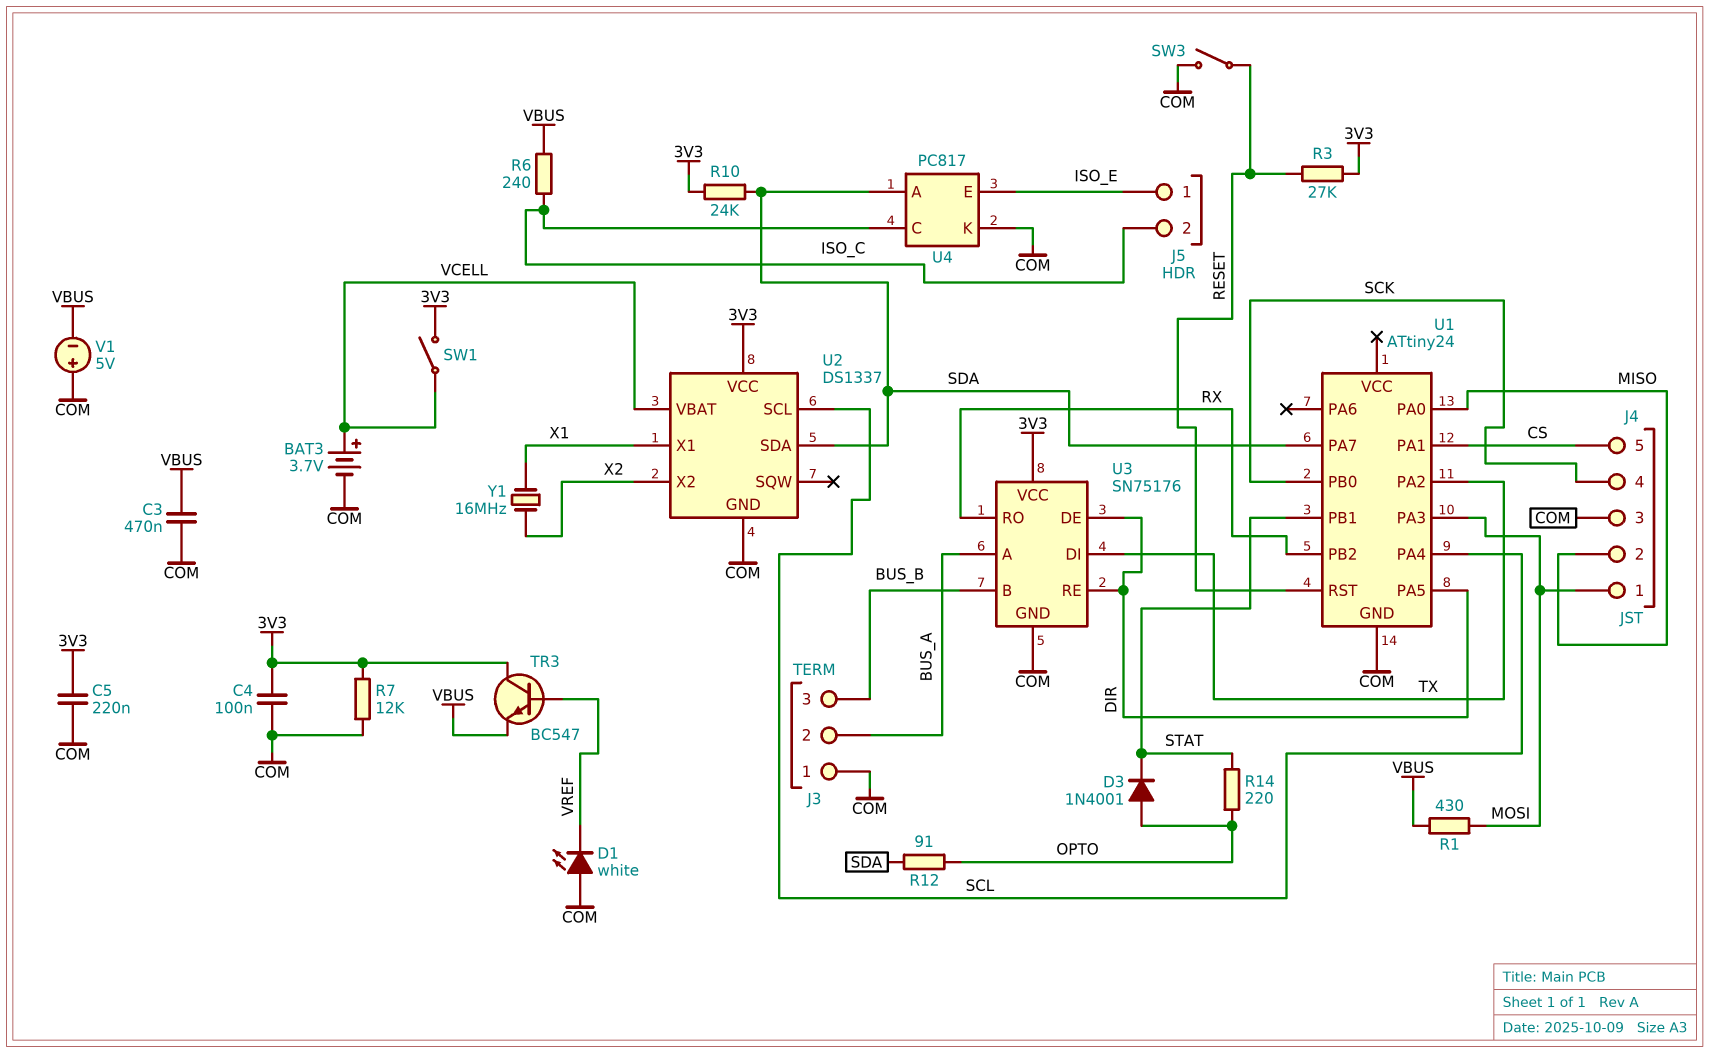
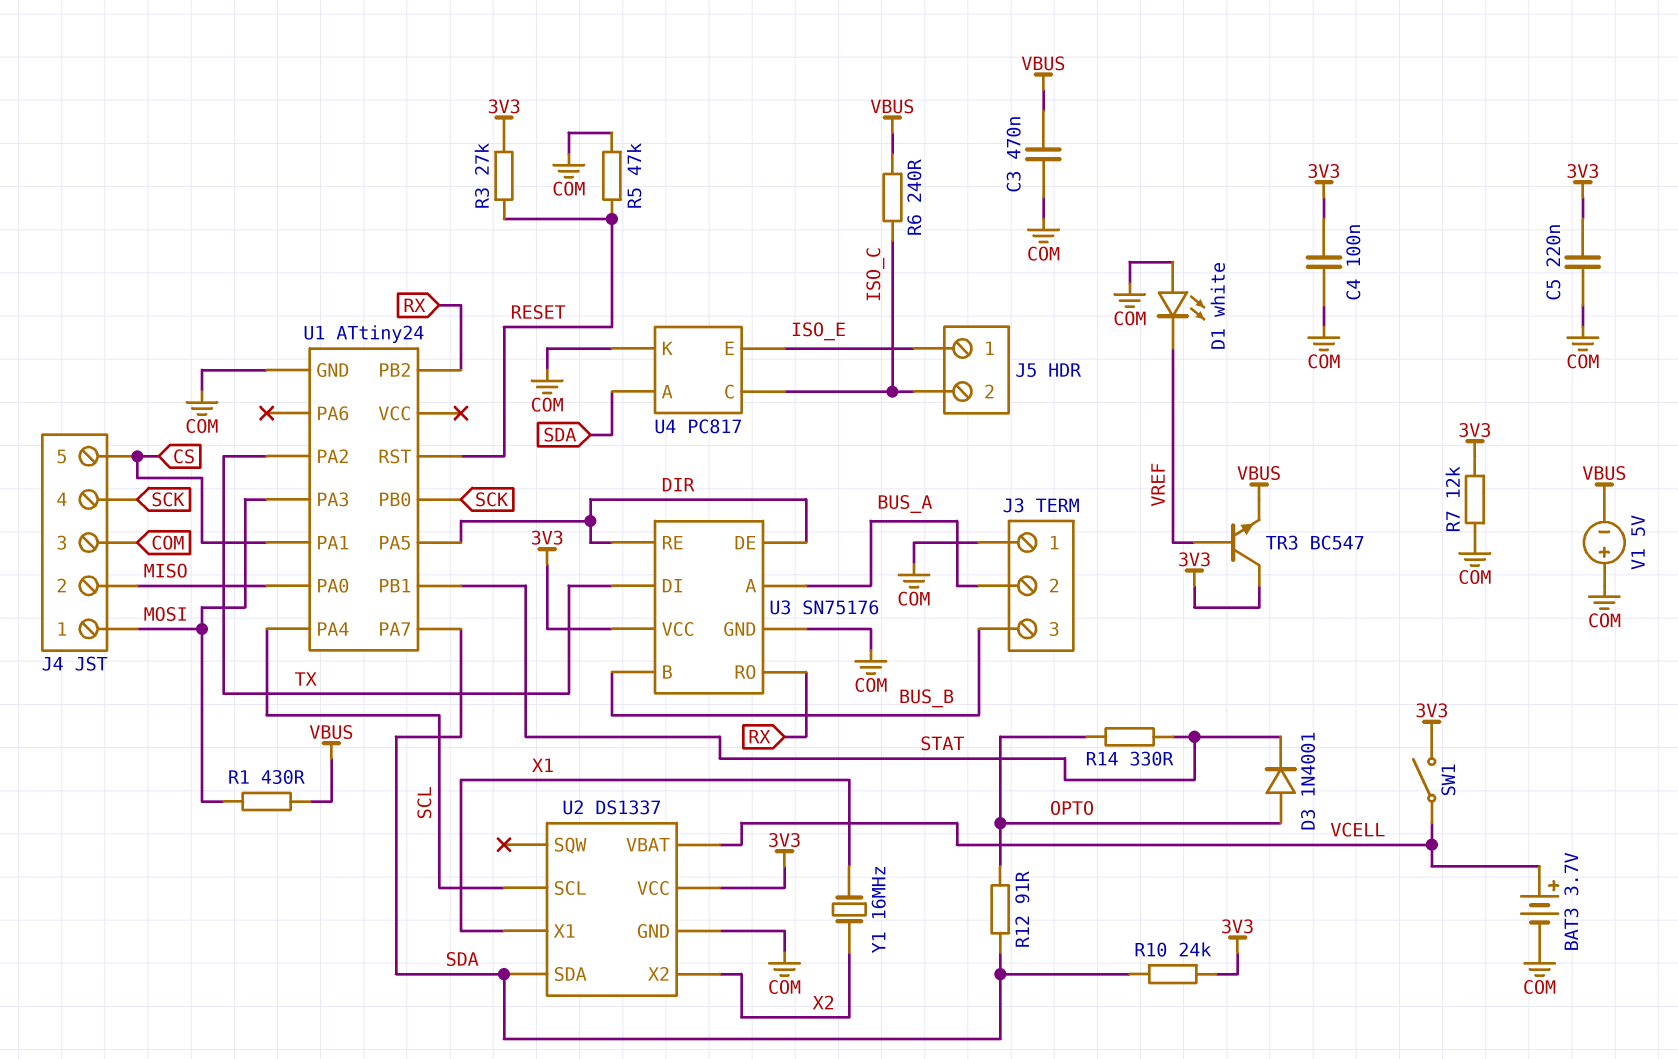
R5: none -> 47k (COM, RESET)
R14: 220 (OPTO, STAT) -> 330 (OPTO, STAT)
SW3: switch (COM, RESET) -> none

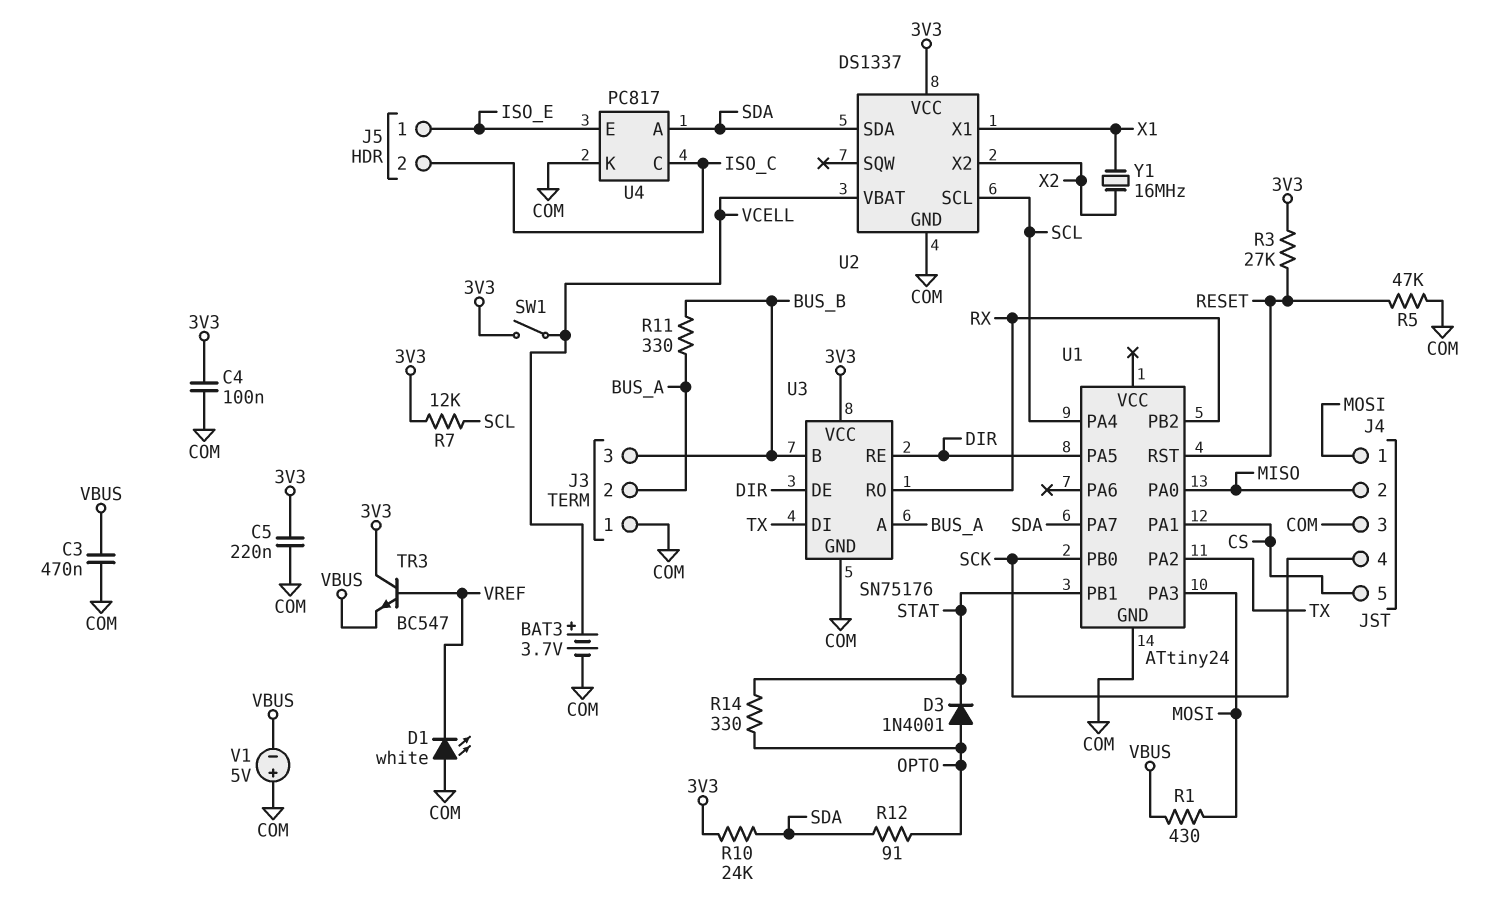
R6: 240 (ISO_C, VBUS) -> none
R7: 12k (3V3, COM) -> 12k (3V3, SCL)
R11: none -> 330 (BUS_A, BUS_B)

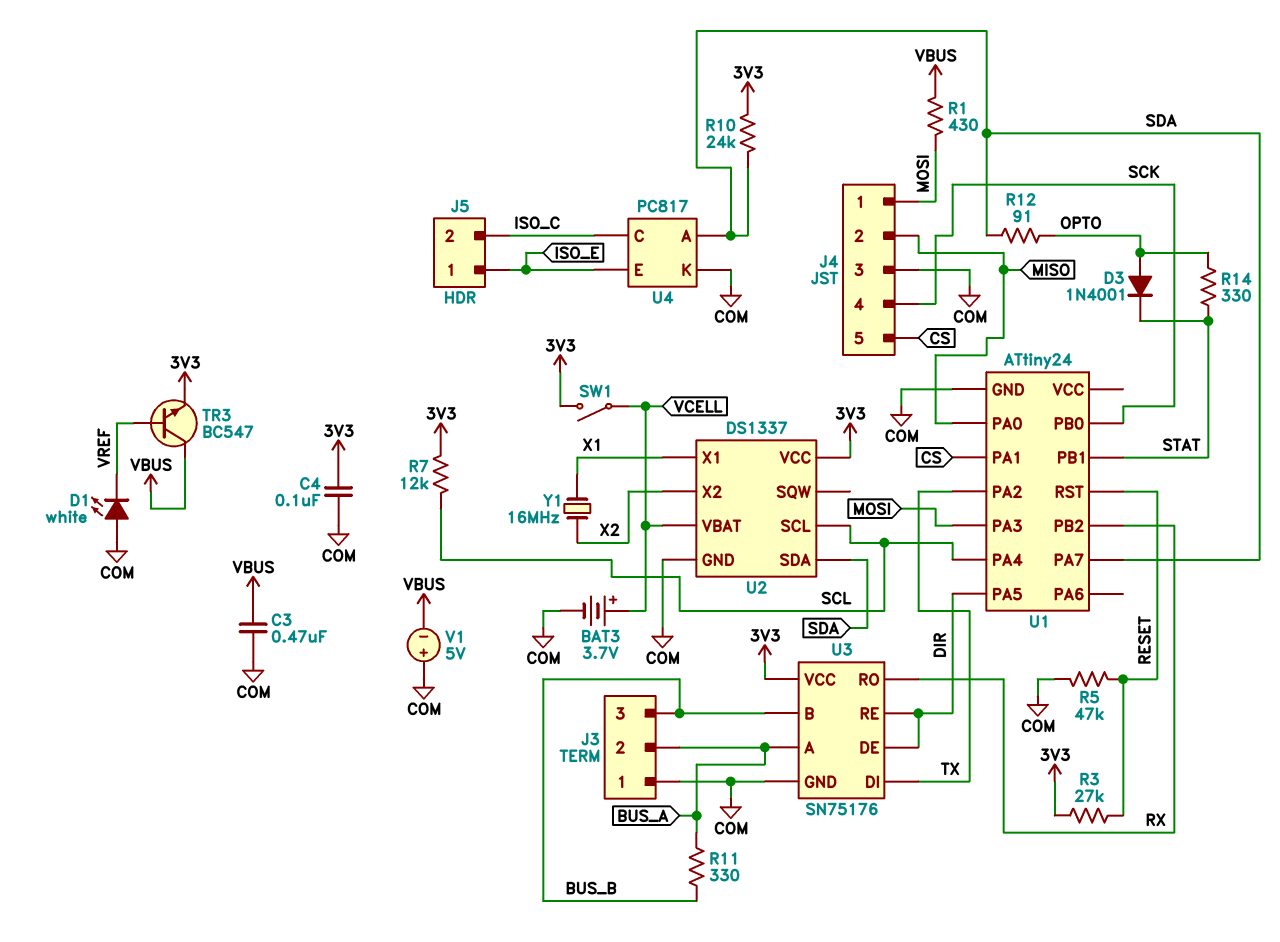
C5: 220nF (3V3, COM) -> none
TR3: NPN BC547 (B VREF, C 3V3, E VBUS) -> NPN BC547 (B VREF, C VBUS, E 3V3)

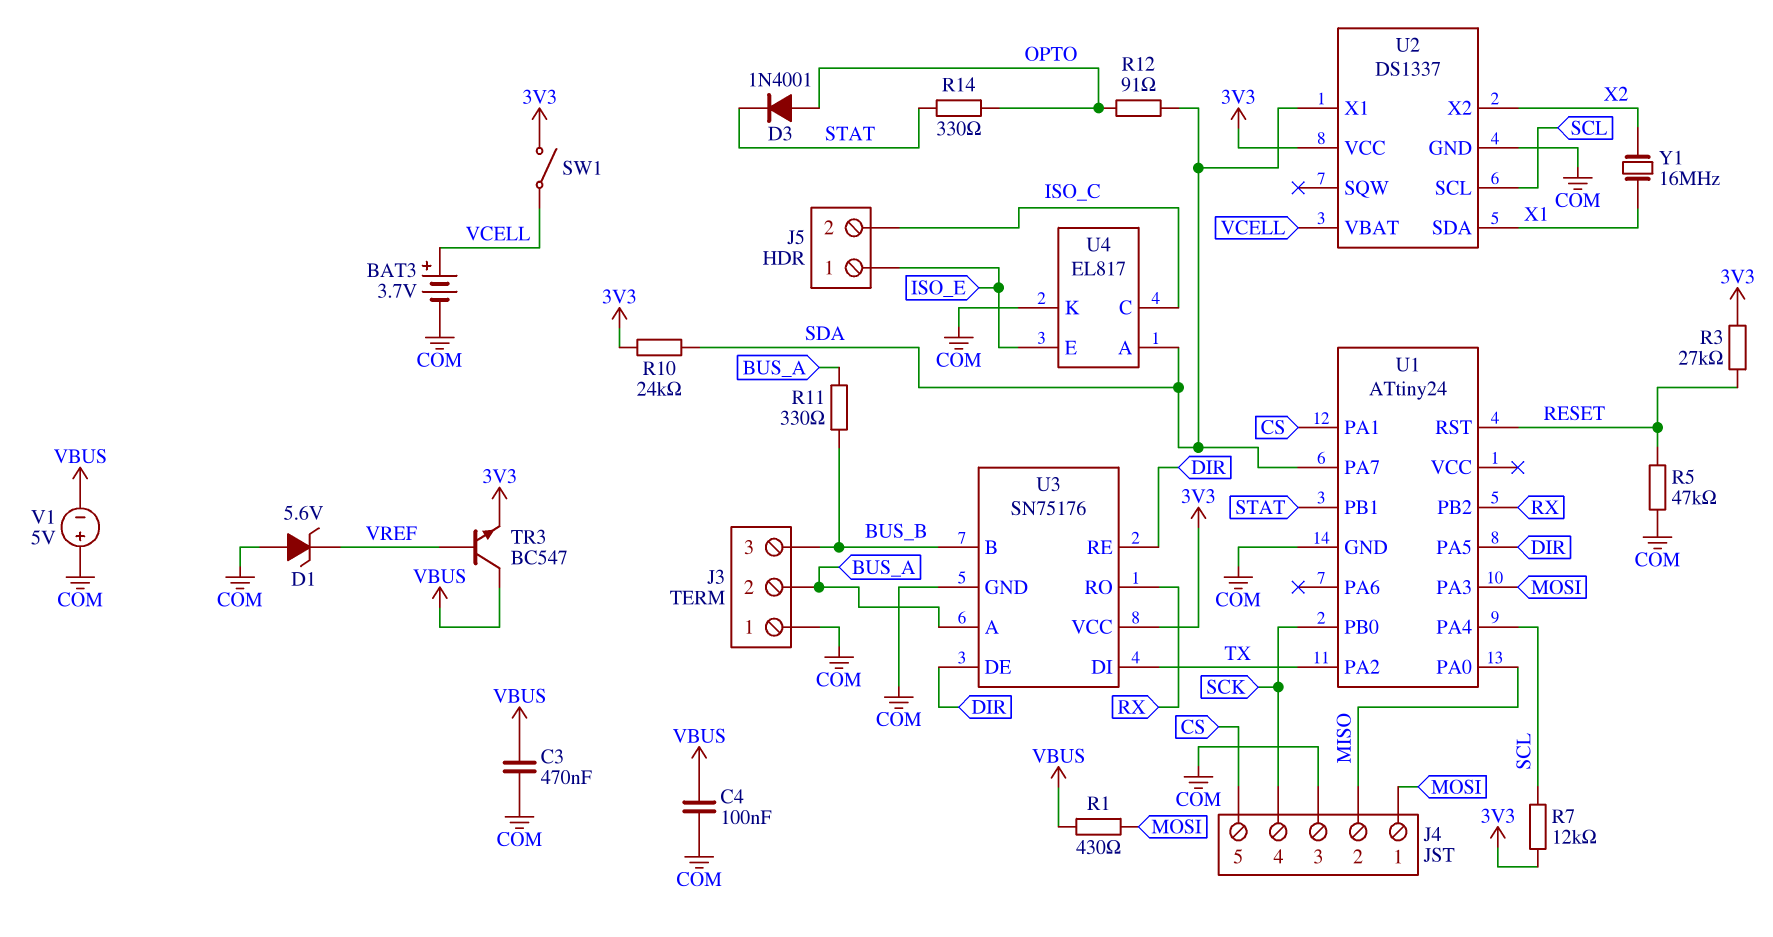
C4: 100nF (3V3, COM) -> 100nF (COM, VBUS)
D1: LED white (A COM, K VREF) -> zener 5.6V (A COM, K VREF)
U2 pin SDA: SDA -> X1
U2 pin X1: X1 -> SDA
U4: PC817 -> EL817

